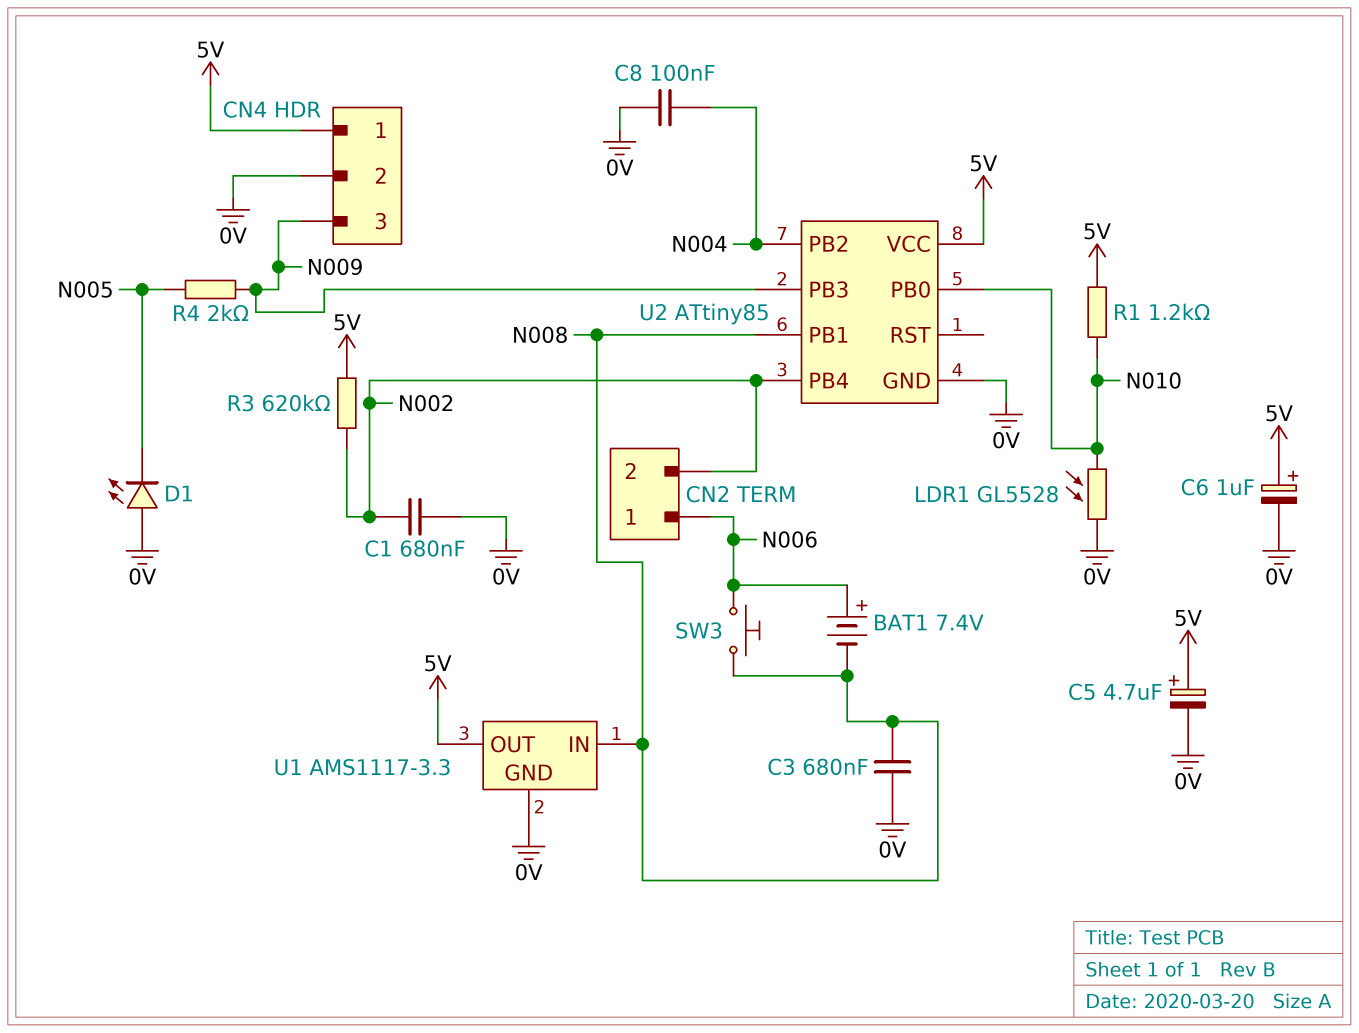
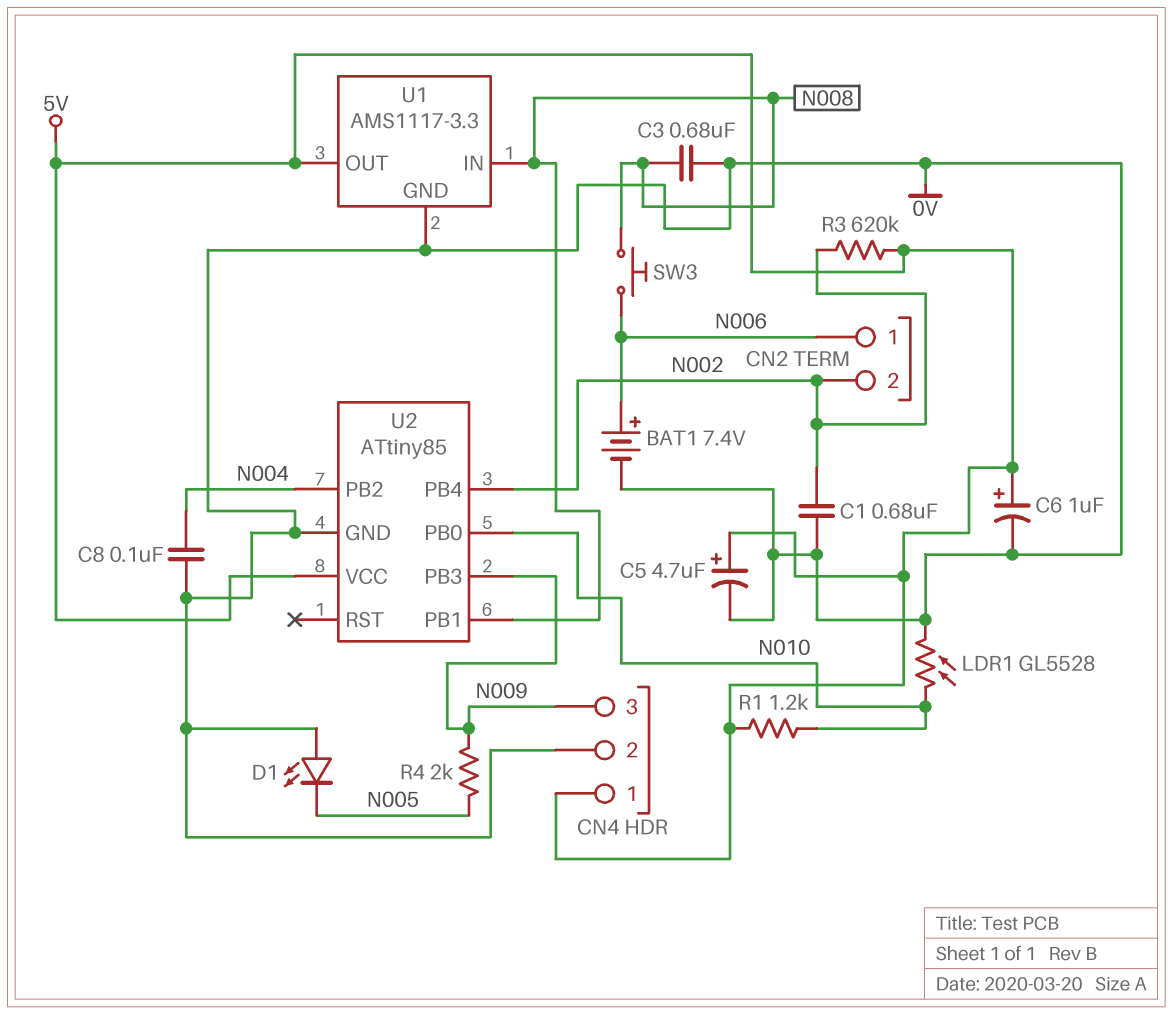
BAT1: 7.4V (plus N006, minus N008) -> 7.4V (plus N006, minus 0V)

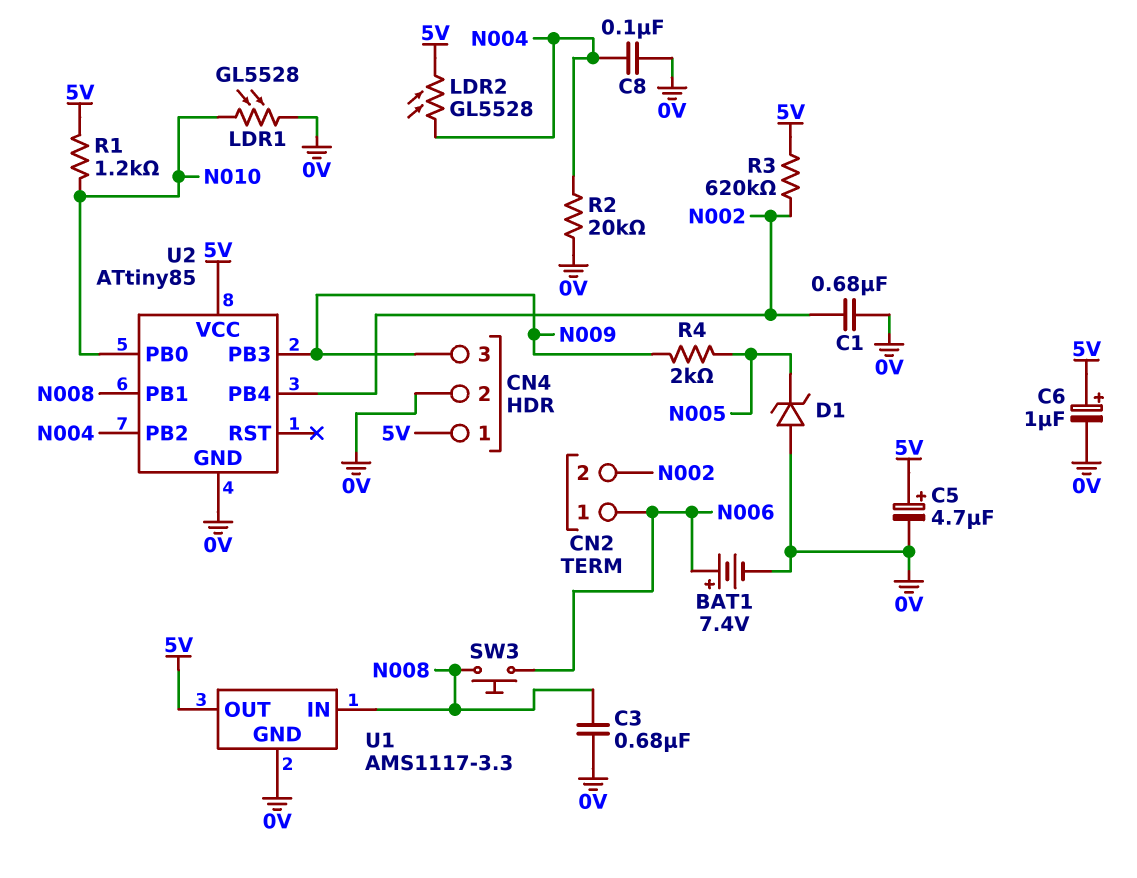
D1: LED (A 0V, K N005) -> zener (A 0V, K N005)
LDR2: none -> GL5528 (5V, N004)
R2: none -> 20k (0V, N004)

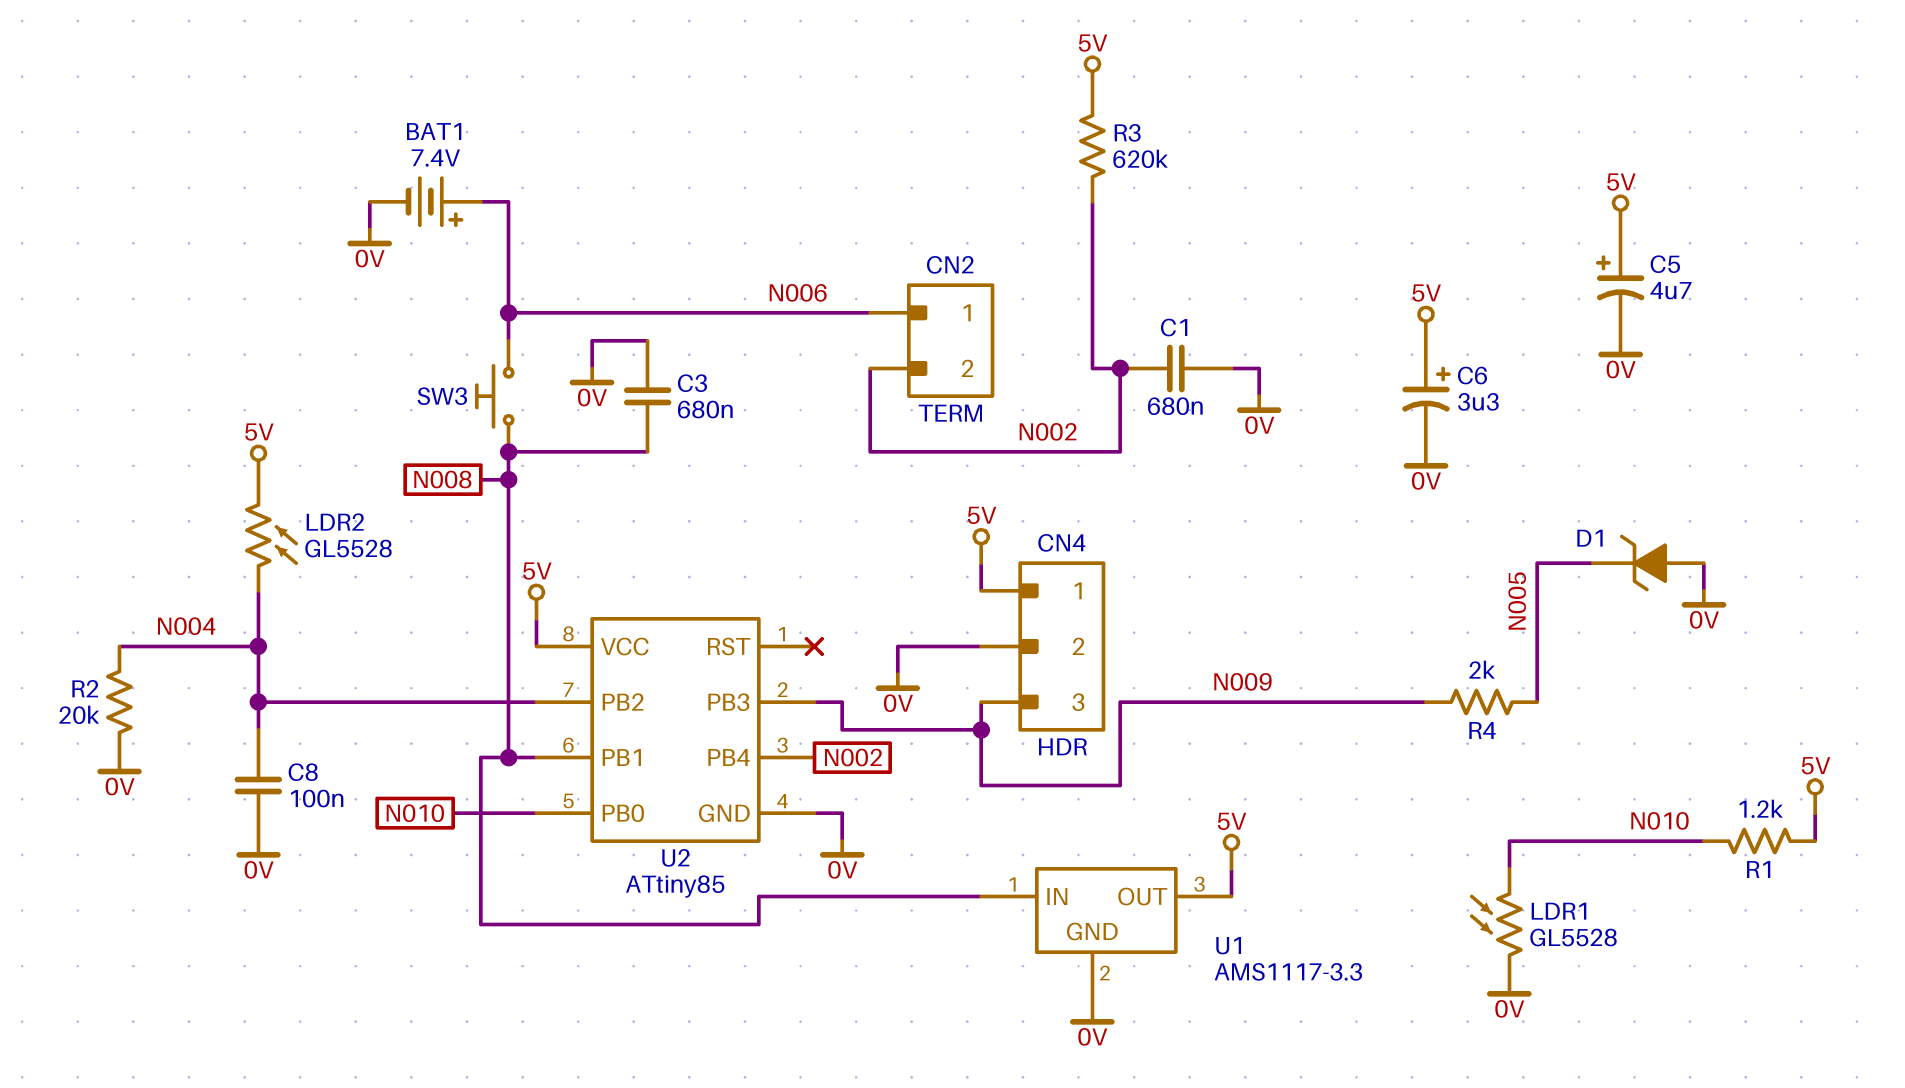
C6: 1uF (plus 5V, minus 0V) -> 3.3uF (plus 5V, minus 0V)

